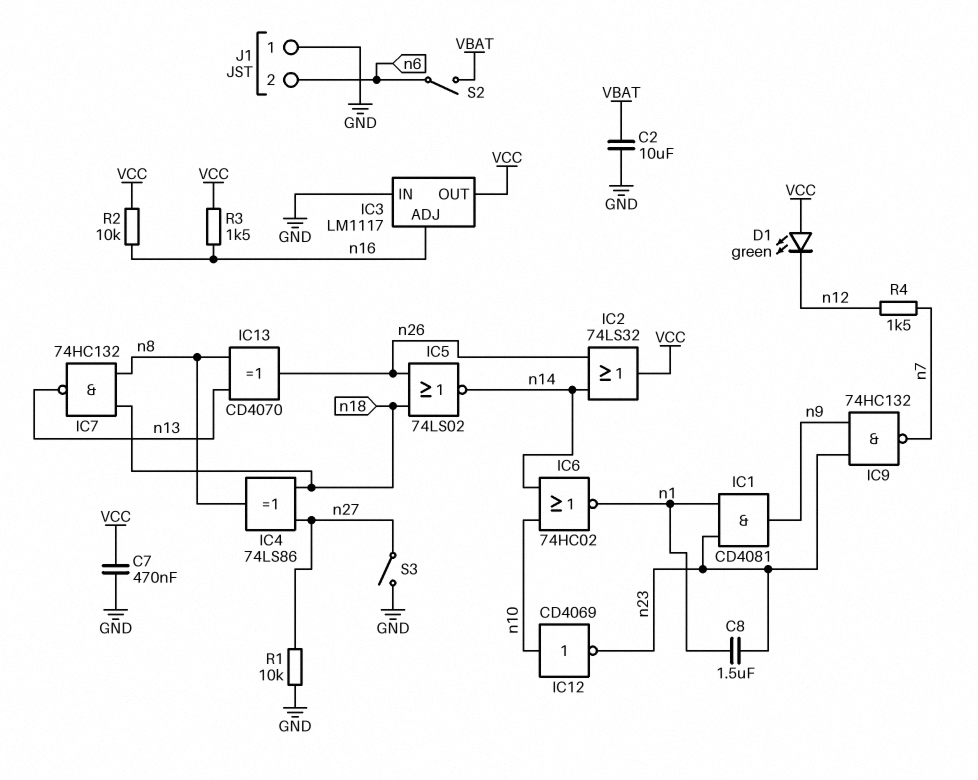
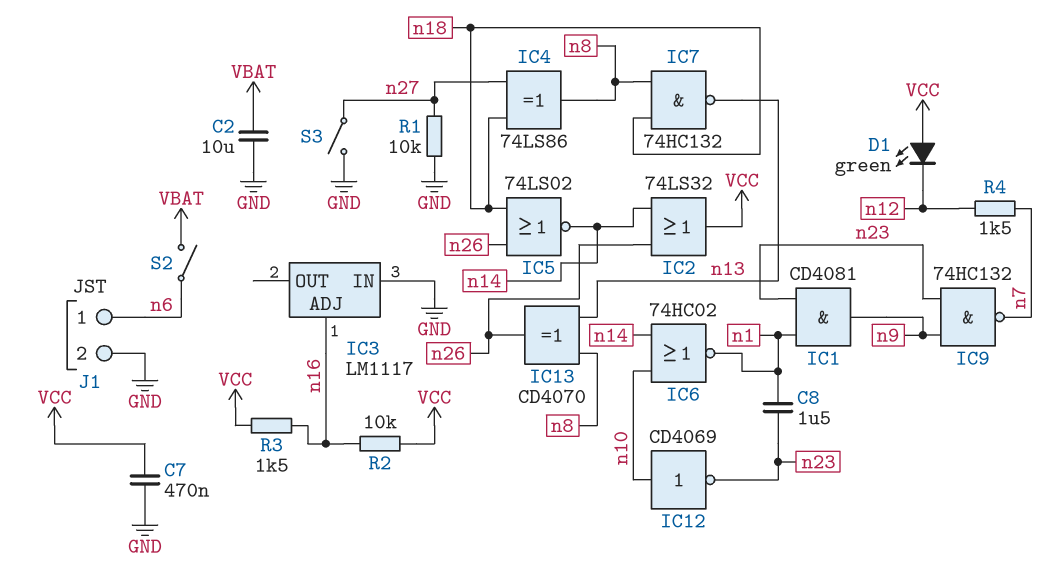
IC3 pin OUT: VCC -> none
J1 pin 1: GND -> n6
J1 pin 2: n6 -> GND

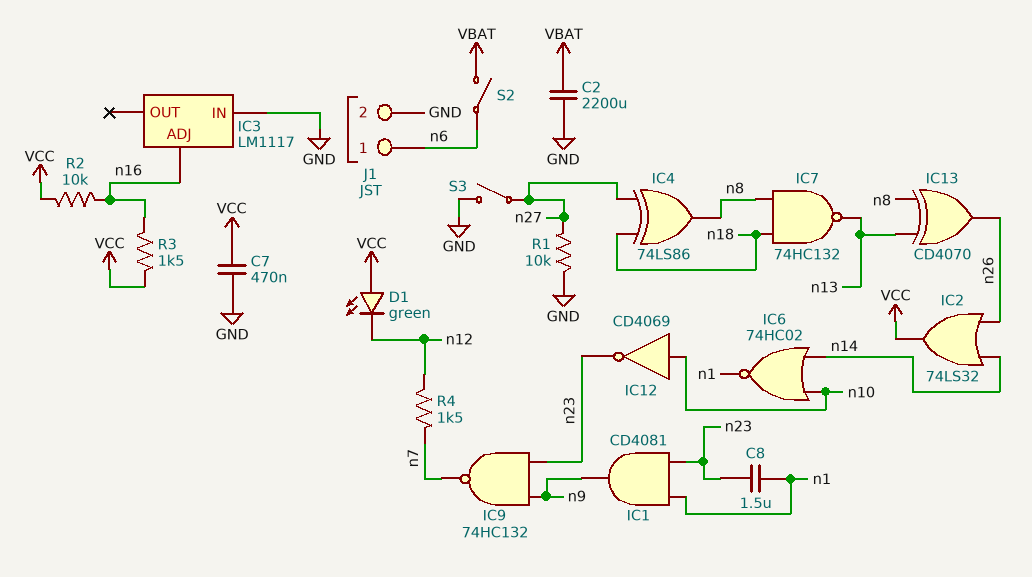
C2: 10uF (GND, VBAT) -> 2200uF (GND, VBAT)
IC5: NOR 74LS02 (in n18, in n26, out n14) -> none

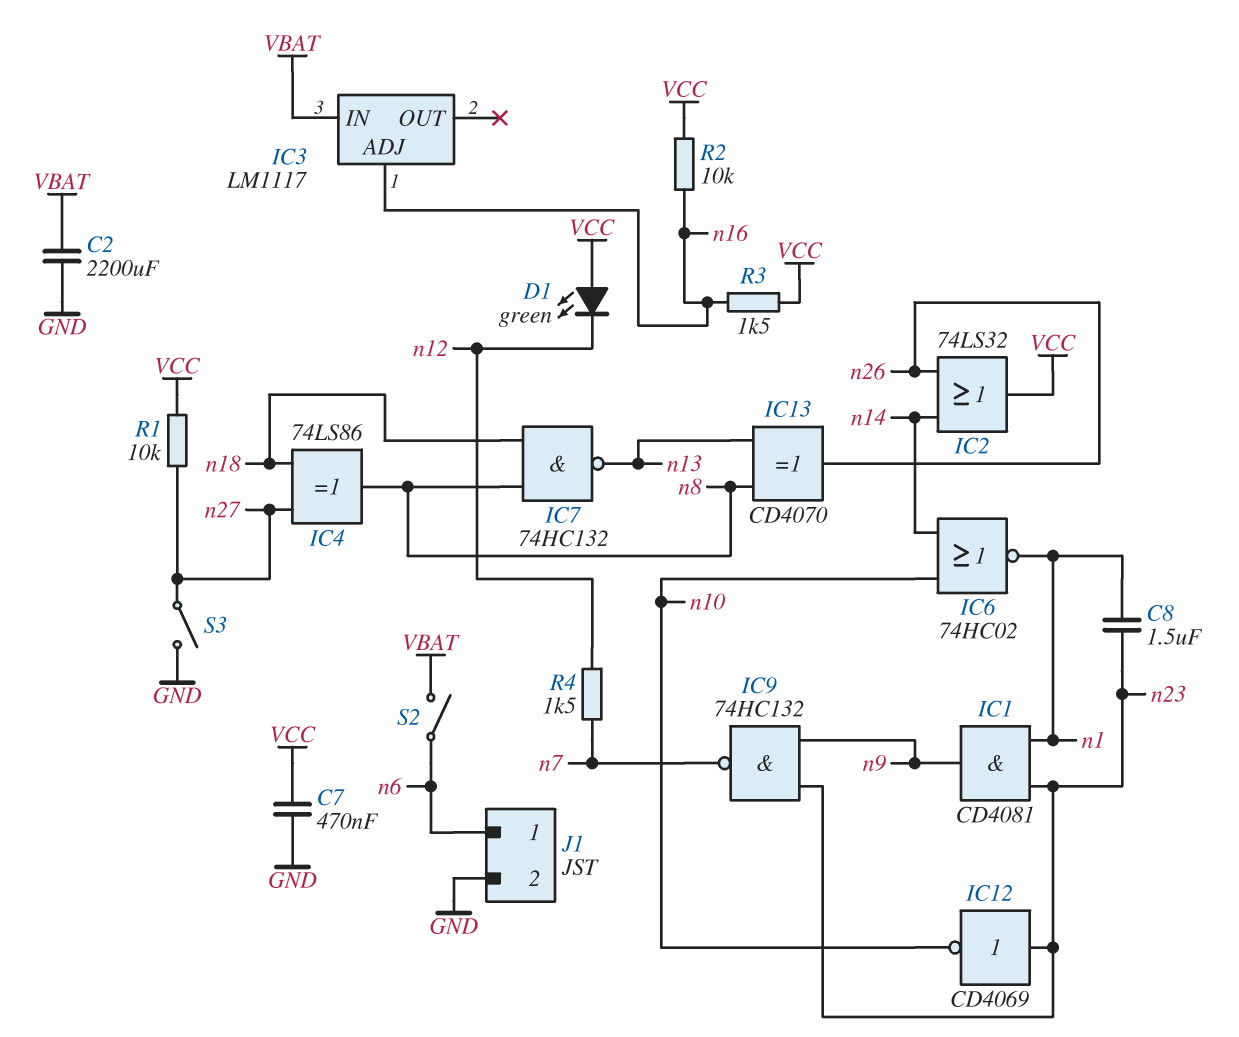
IC3 pin IN: GND -> VBAT
IC12: NOT CD4069 (in n10, out n23) -> NOT CD4069 (in n23, out n10)
R1: 10k (GND, n27) -> 10k (VCC, n27)

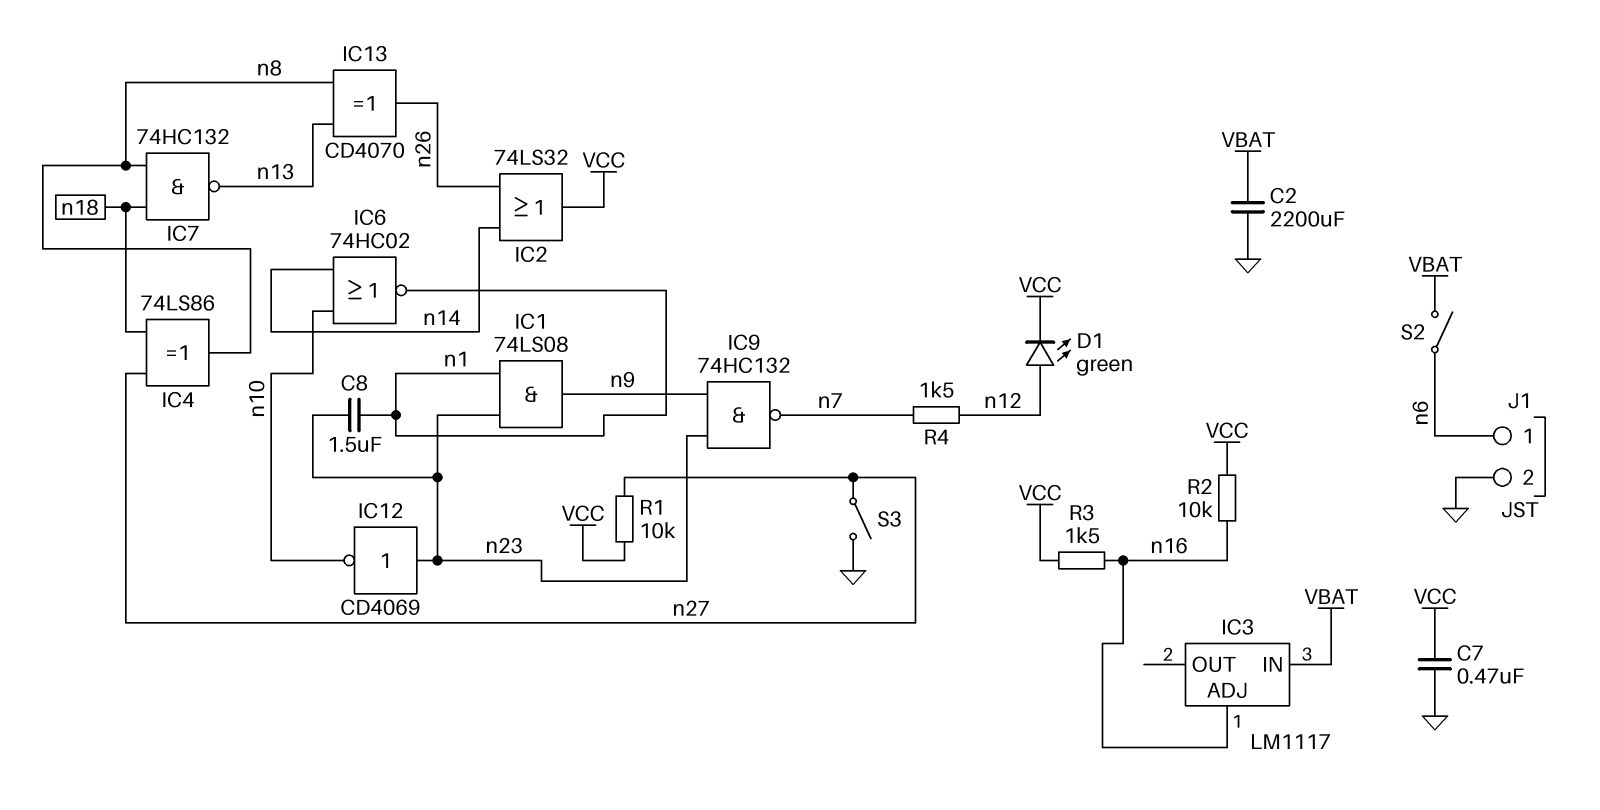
D1: LED green (A VCC, K n12) -> LED green (A n12, K VCC)
IC1: AND CD4081 (in n1, in n23, out n9) -> AND 74LS08 (in n1, in n23, out n9)

